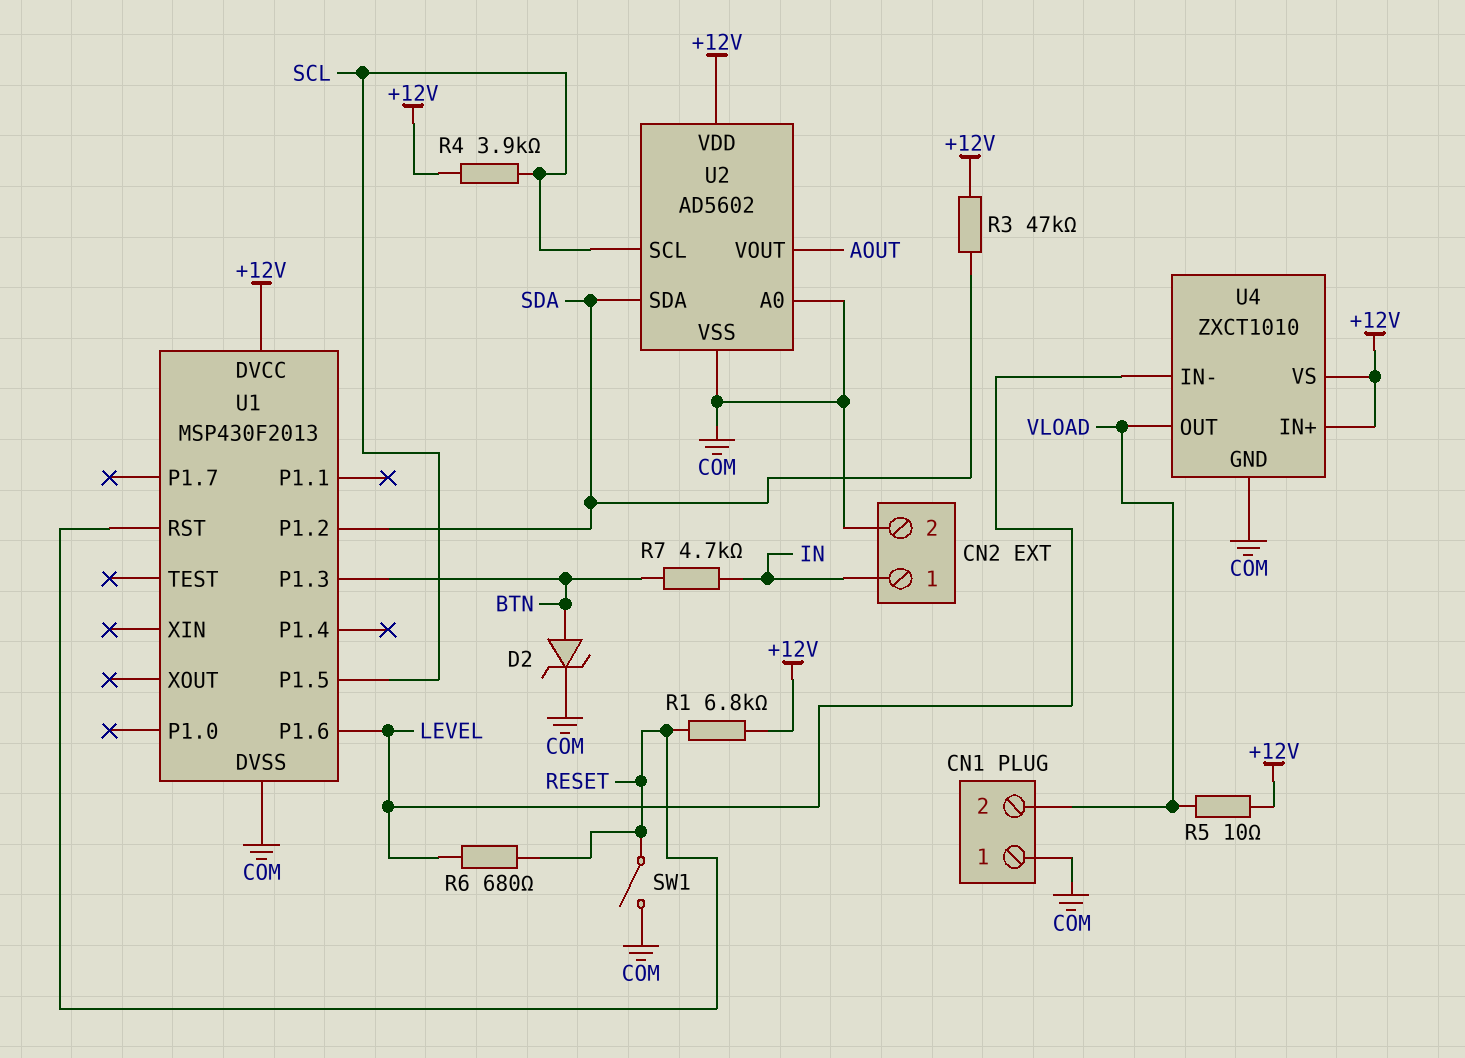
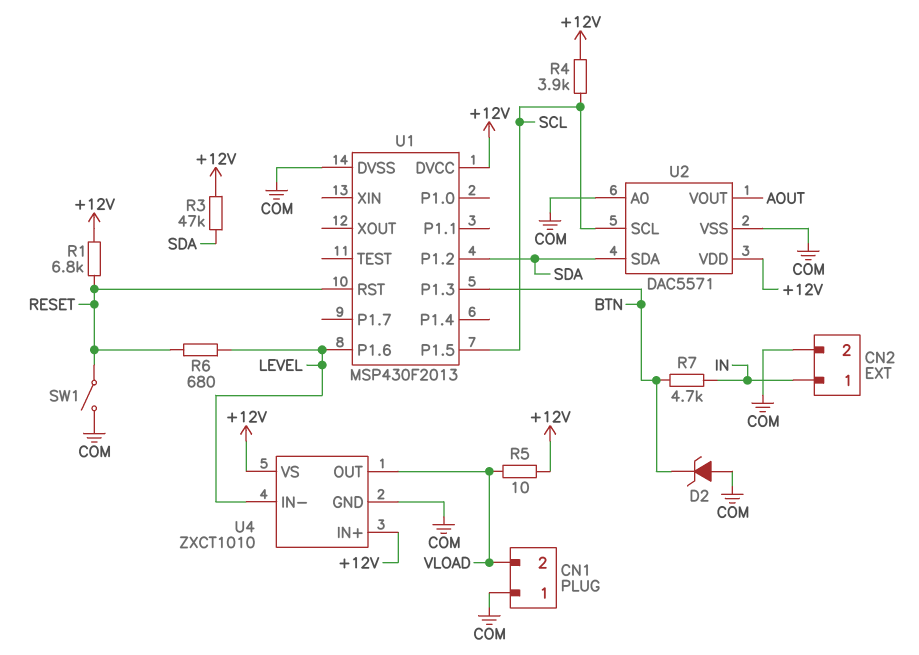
D2: zener (A BTN, K COM) -> zener (A COM, K BTN)
U2: AD5602 -> DAC5571

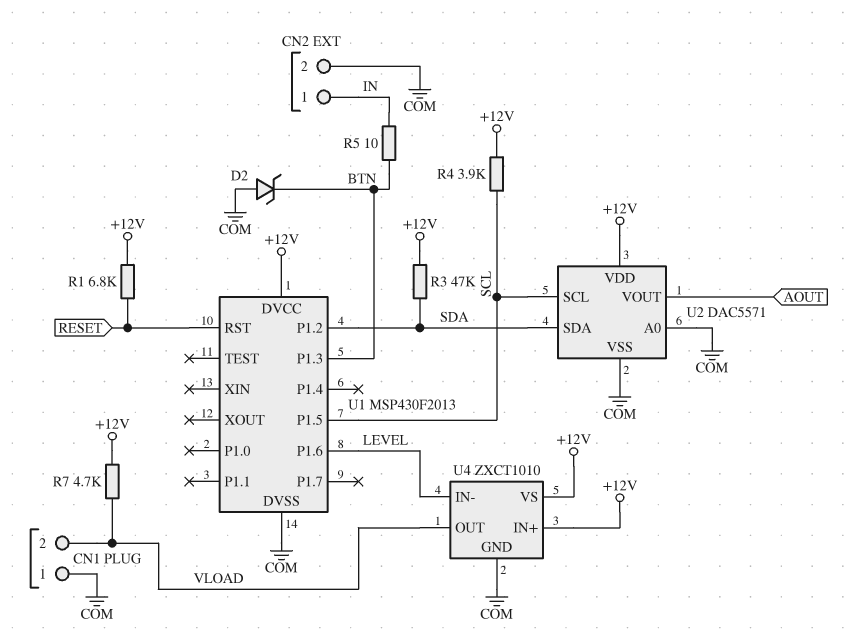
R5: 10 (+12V, VLOAD) -> 10 (BTN, IN)
R6: 680 (LEVEL, RESET) -> none
R7: 4.7k (BTN, IN) -> 4.7k (+12V, VLOAD)
SW1: switch (COM, RESET) -> none

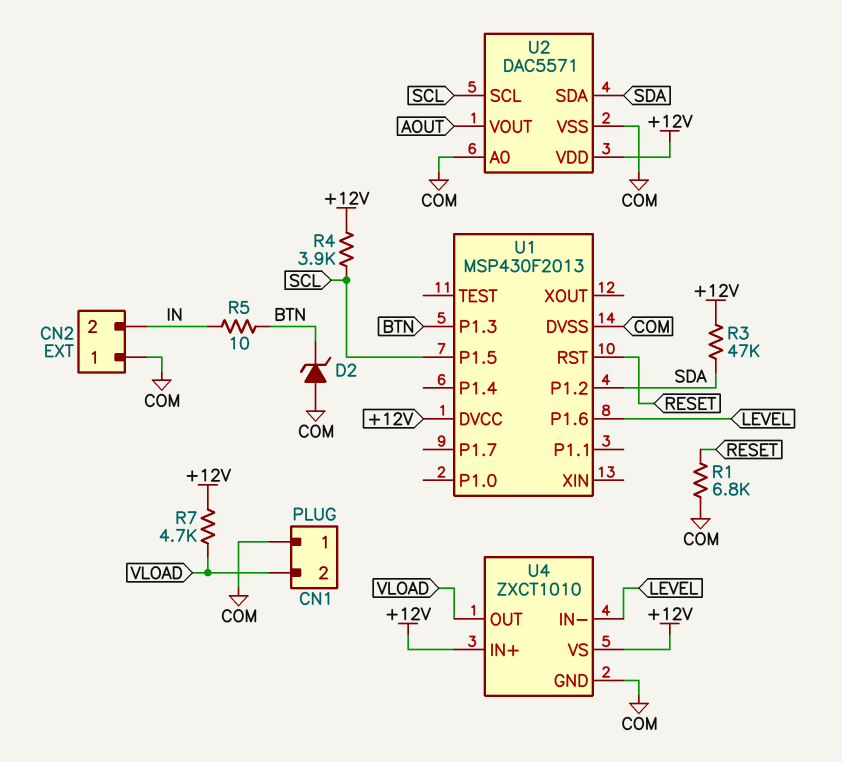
CN2 pin 1: IN -> COM
CN2 pin 2: COM -> IN
R1: 6.8k (+12V, RESET) -> 6.8k (COM, RESET)

